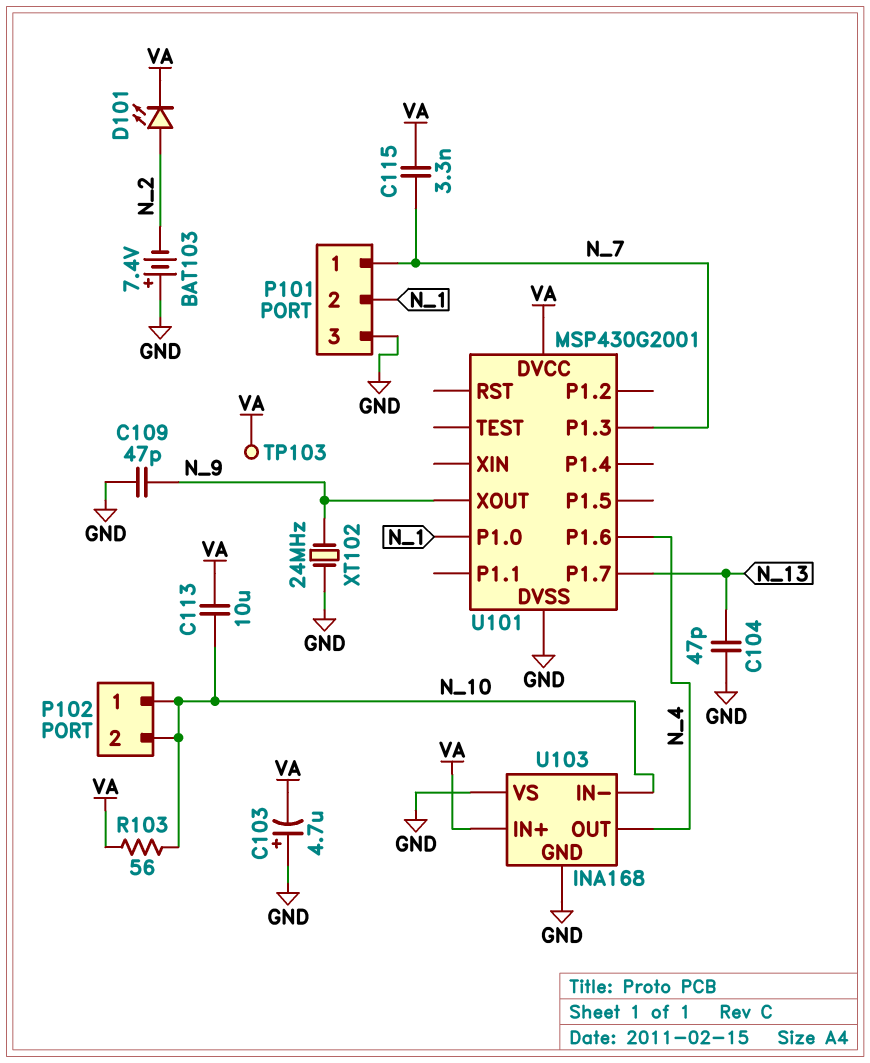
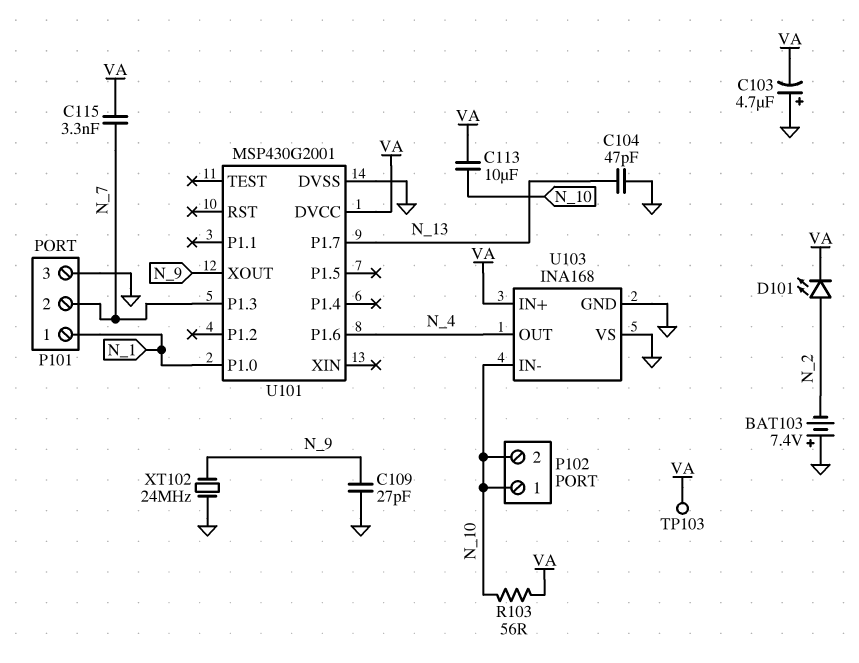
C109: 47pF (GND, N_9) -> 27pF (GND, N_9)
P101 pin 1: N_7 -> N_1
P101 pin 2: N_1 -> N_7

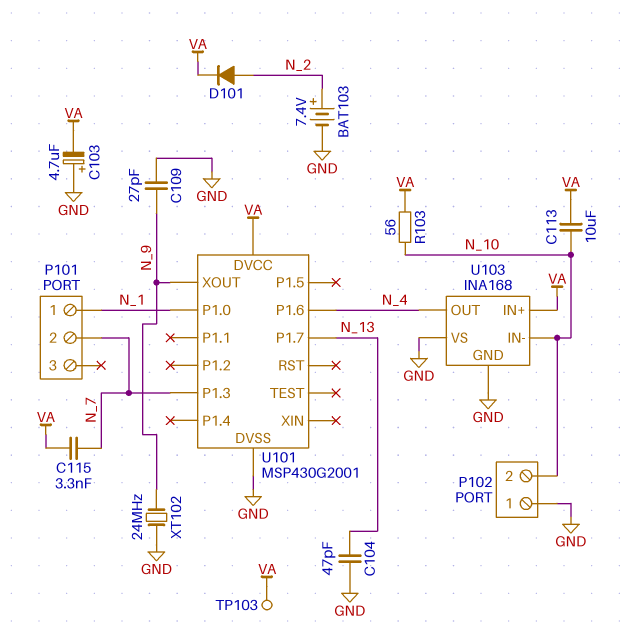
BAT103: 7.4V (plus GND, minus N_2) -> 7.4V (plus N_2, minus GND)
D101: LED (A N_2, K VA) -> diode (A N_2, K VA)
P101 pin 3: GND -> none
P102 pin 1: N_10 -> GND

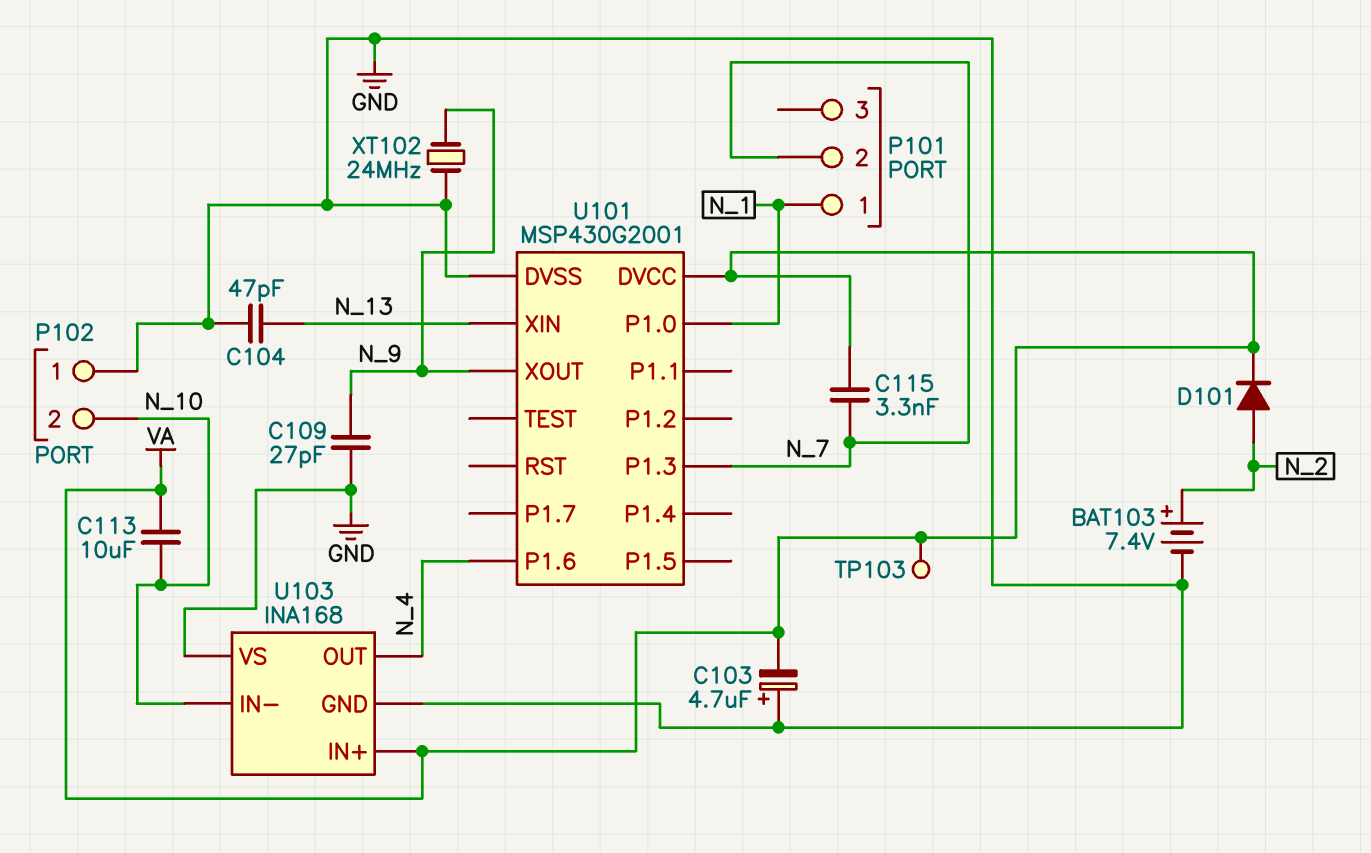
R103: 56 (N_10, VA) -> none
U101 pin P1.7: N_13 -> none
U101 pin XIN: none -> N_13

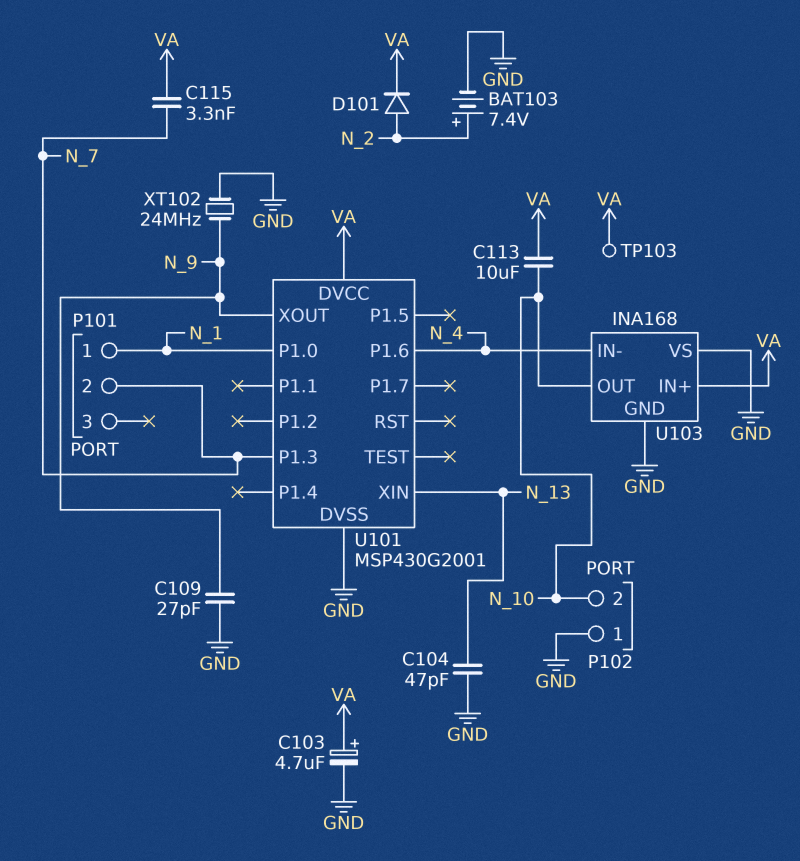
C103: 4.7uF (plus GND, minus VA) -> 4.7uF (plus VA, minus GND)
U103 pin IN-: N_10 -> N_4
U103 pin OUT: N_4 -> N_10

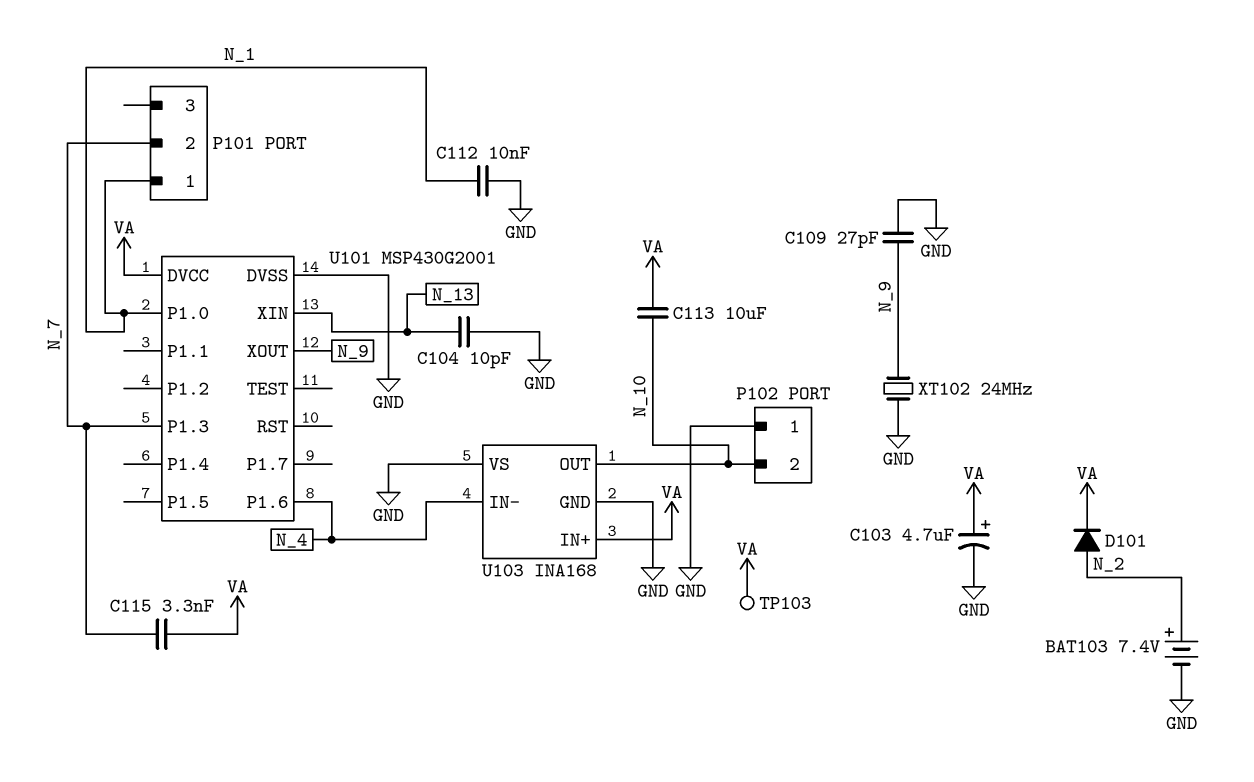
C104: 47pF (GND, N_13) -> 10pF (GND, N_13)
C112: none -> 10nF (GND, N_1)

